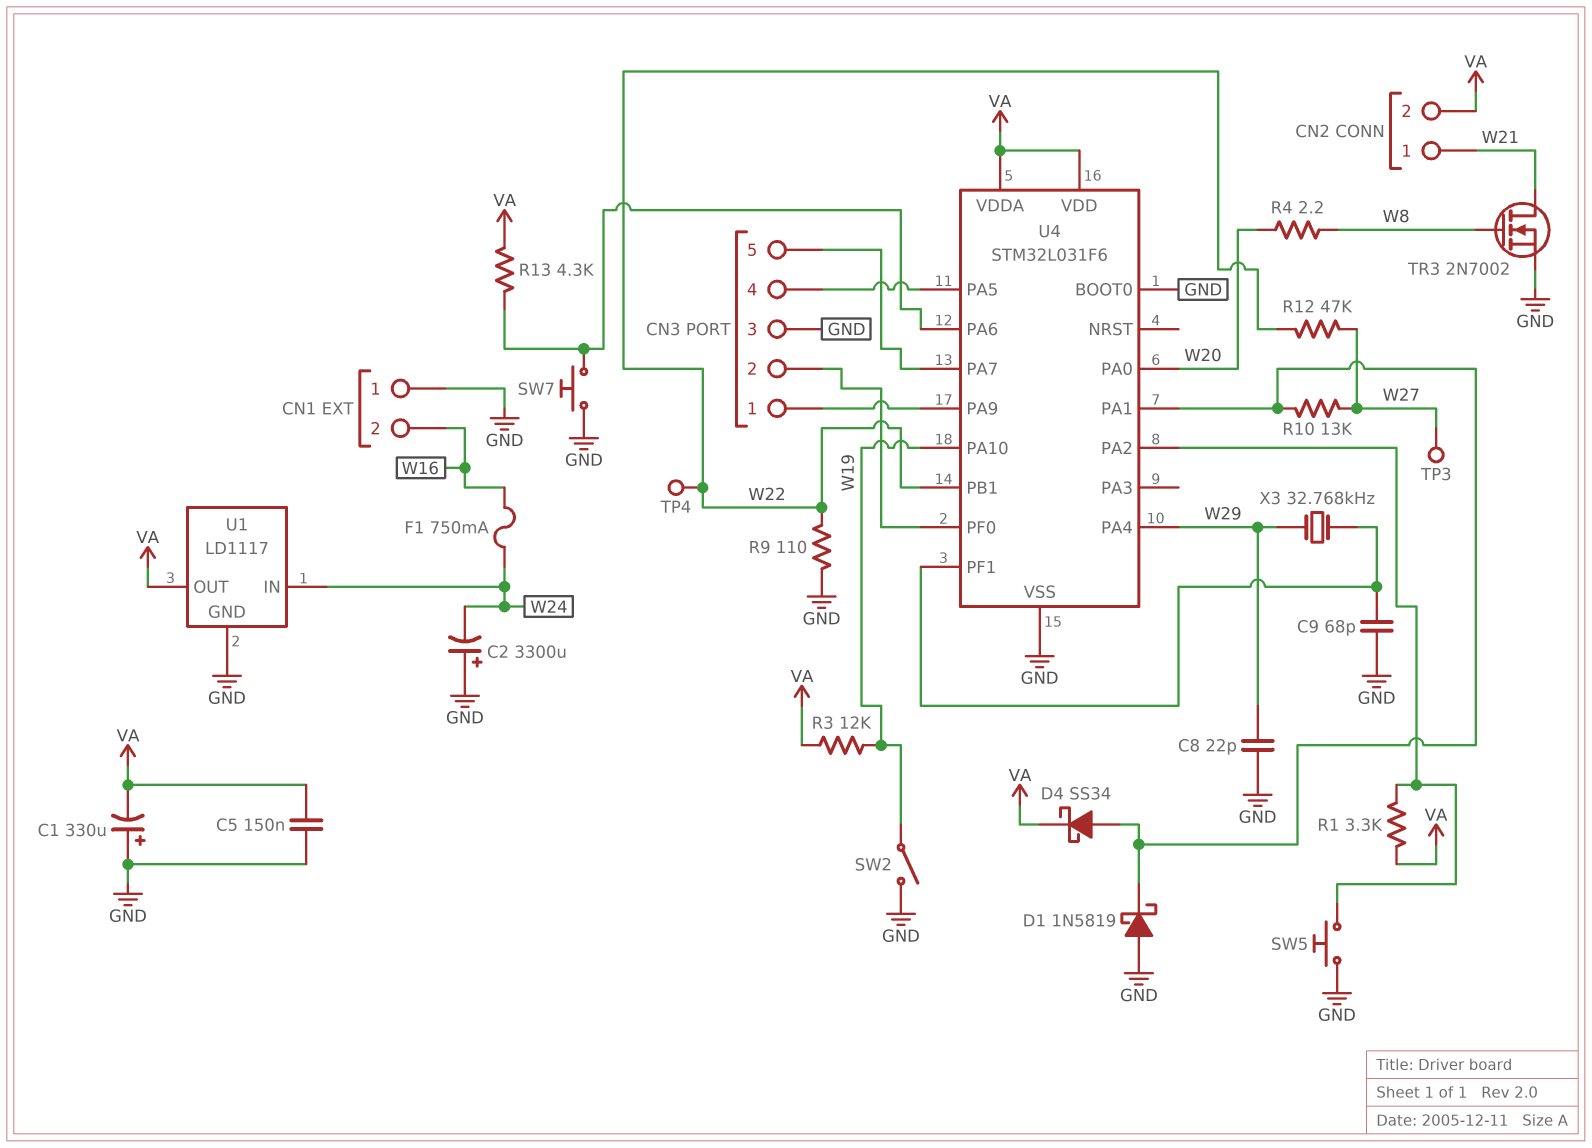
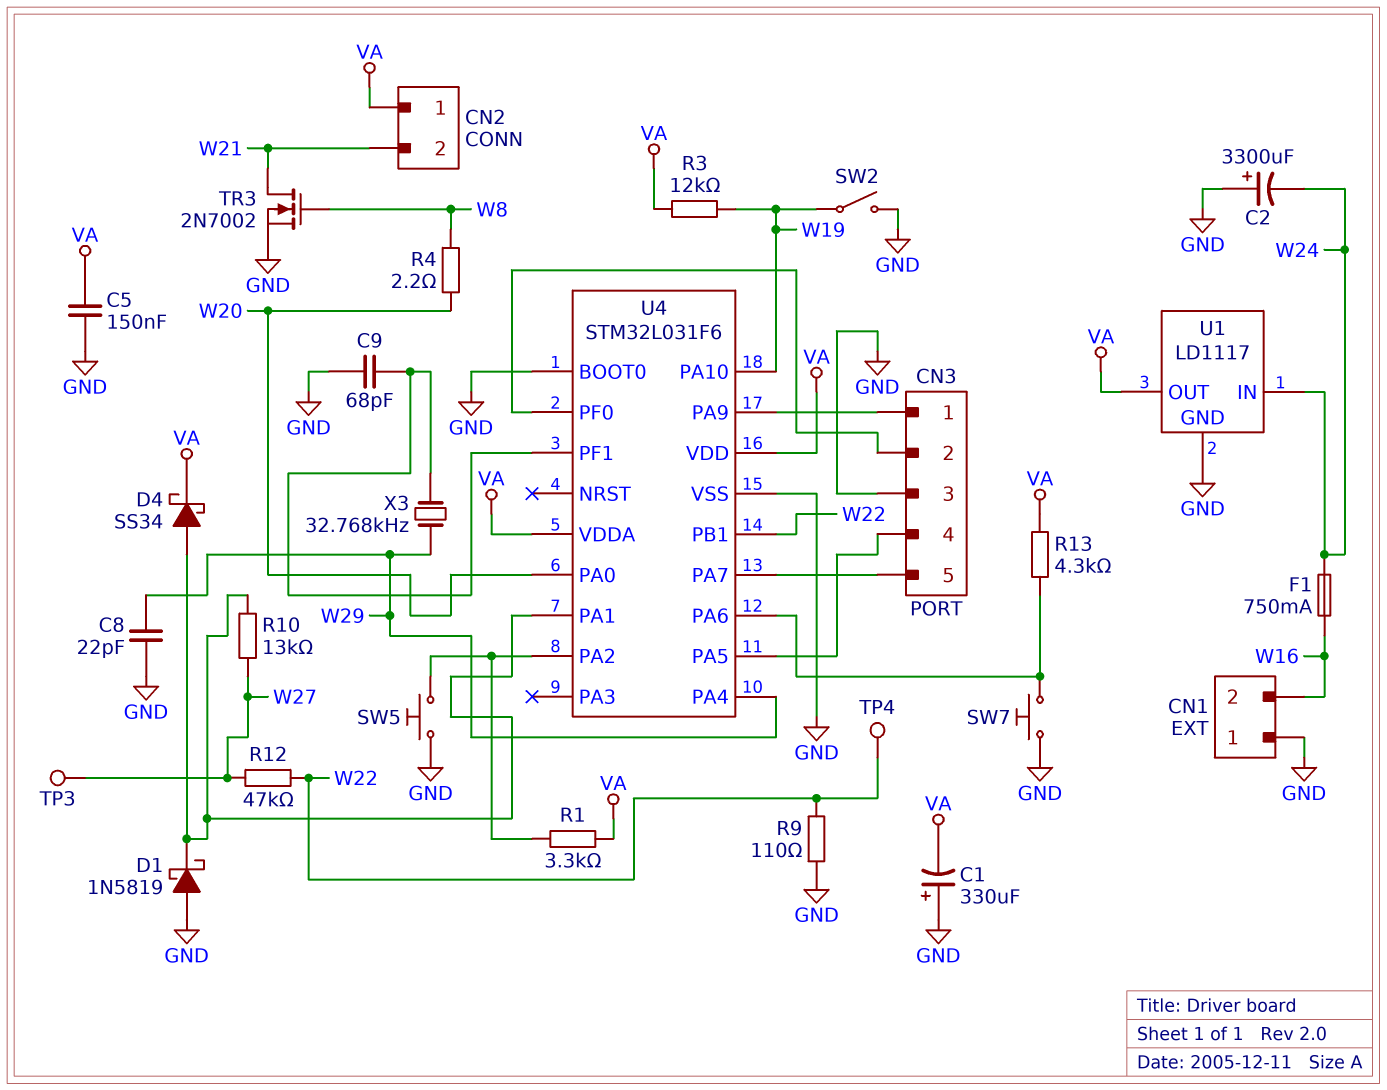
CN2 pin 1: W21 -> VA
CN2 pin 2: VA -> W21

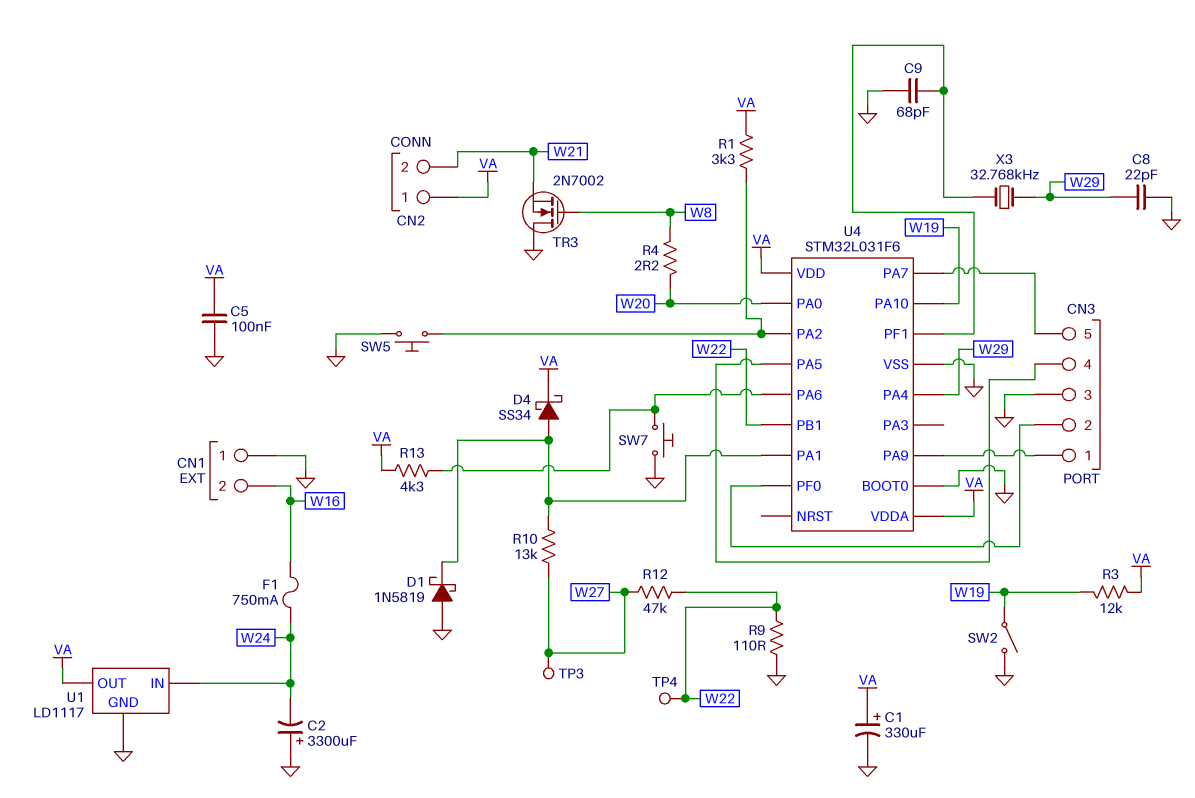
C1: 330uF (plus GND, minus VA) -> 330uF (plus VA, minus GND)
C5: 150nF (GND, VA) -> 100nF (GND, VA)
TR3: NMOS 2N7002 (G W8, D W21, S GND) -> NMOS 2N7002 (G W8, D GND, S W21)

